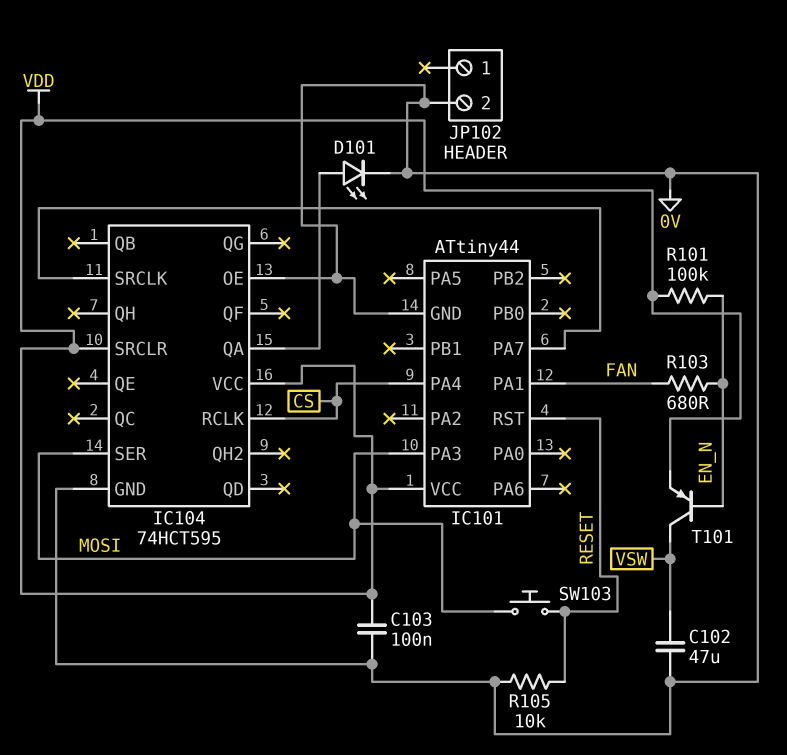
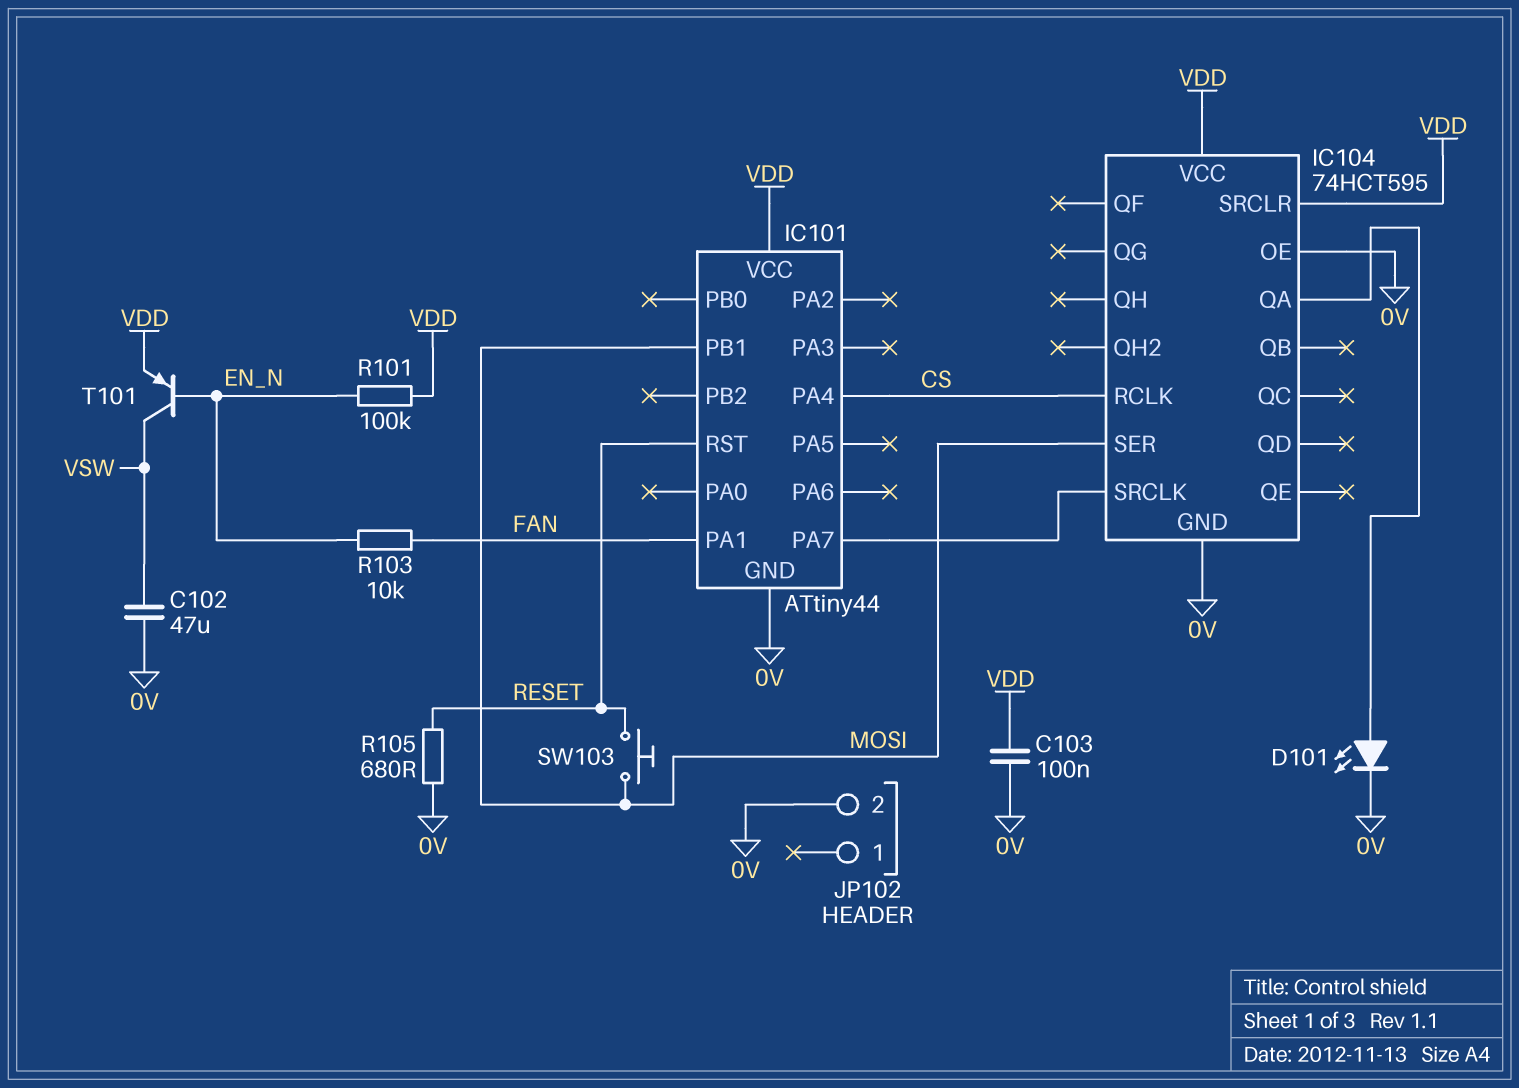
IC101 pin PA3: MOSI -> none
IC101 pin PB1: none -> MOSI
R103: 680 (EN_N, FAN) -> 10k (EN_N, FAN)
R105: 10k (0V, RESET) -> 680 (0V, RESET)

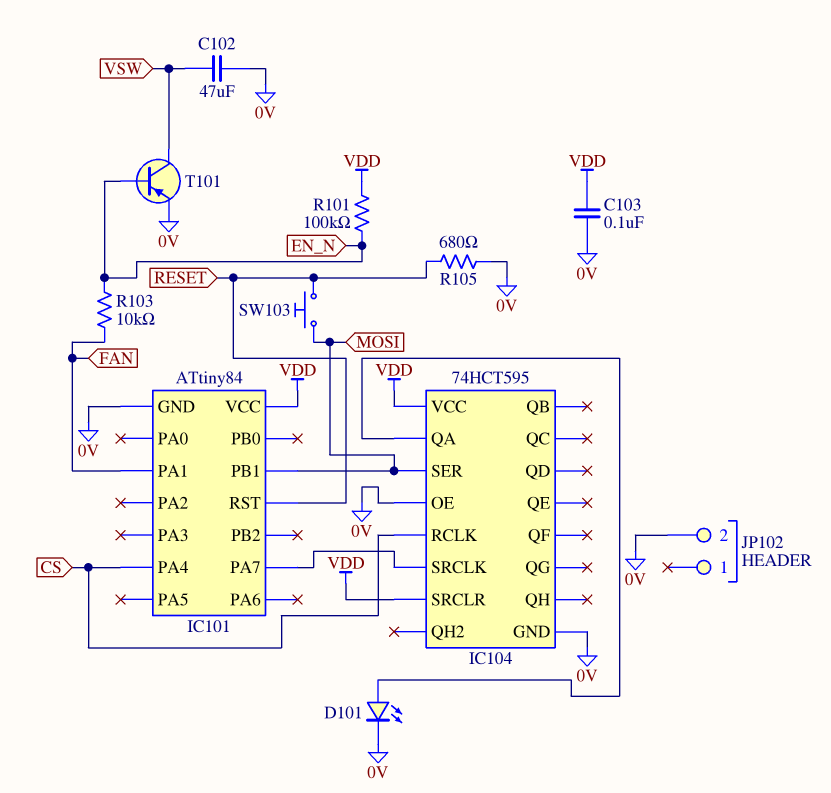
IC101: ATtiny44 -> ATtiny84
T101: PNP (B EN_N, C VSW, E VDD) -> PNP (B EN_N, C VSW, E 0V)

